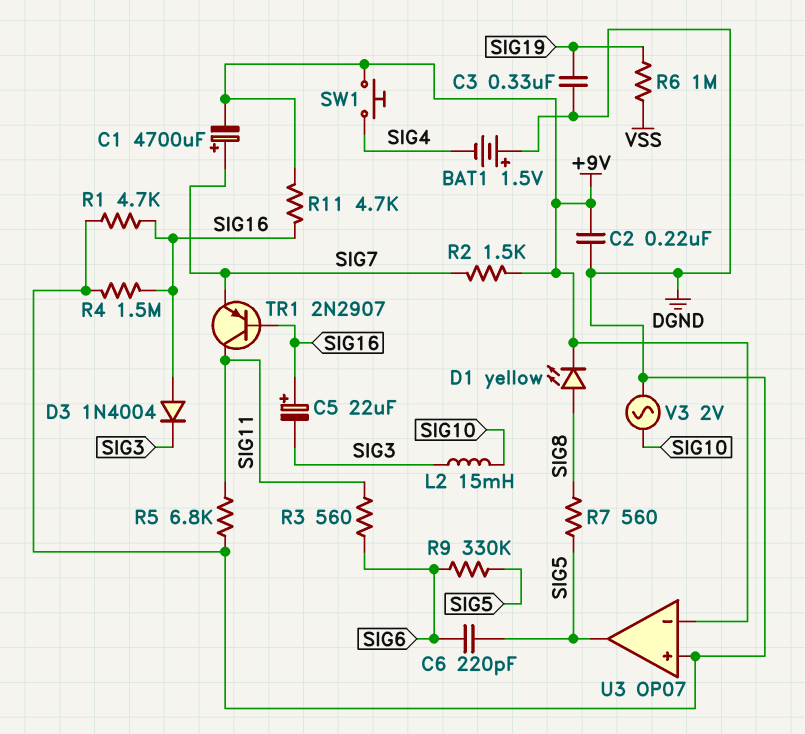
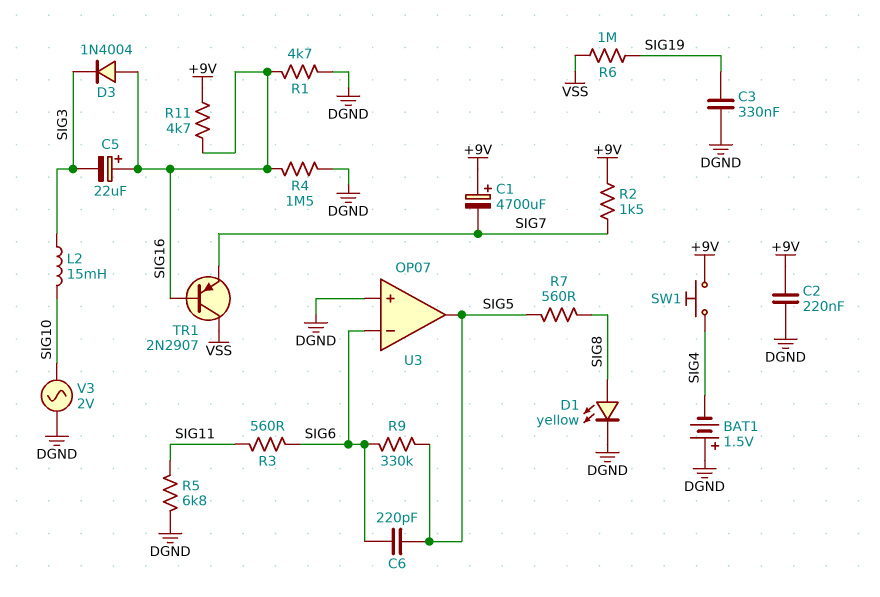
C1: 4700uF (plus SIG7, minus +9V) -> 4700uF (plus +9V, minus SIG7)
D1: LED yellow (A SIG8, K +9V) -> LED yellow (A SIG8, K DGND)
TR1: PNP 2N2907 (B SIG16, C SIG11, E SIG7) -> PNP 2N2907 (B SIG16, C VSS, E SIG7)
U3 pin in-: +9V -> SIG6

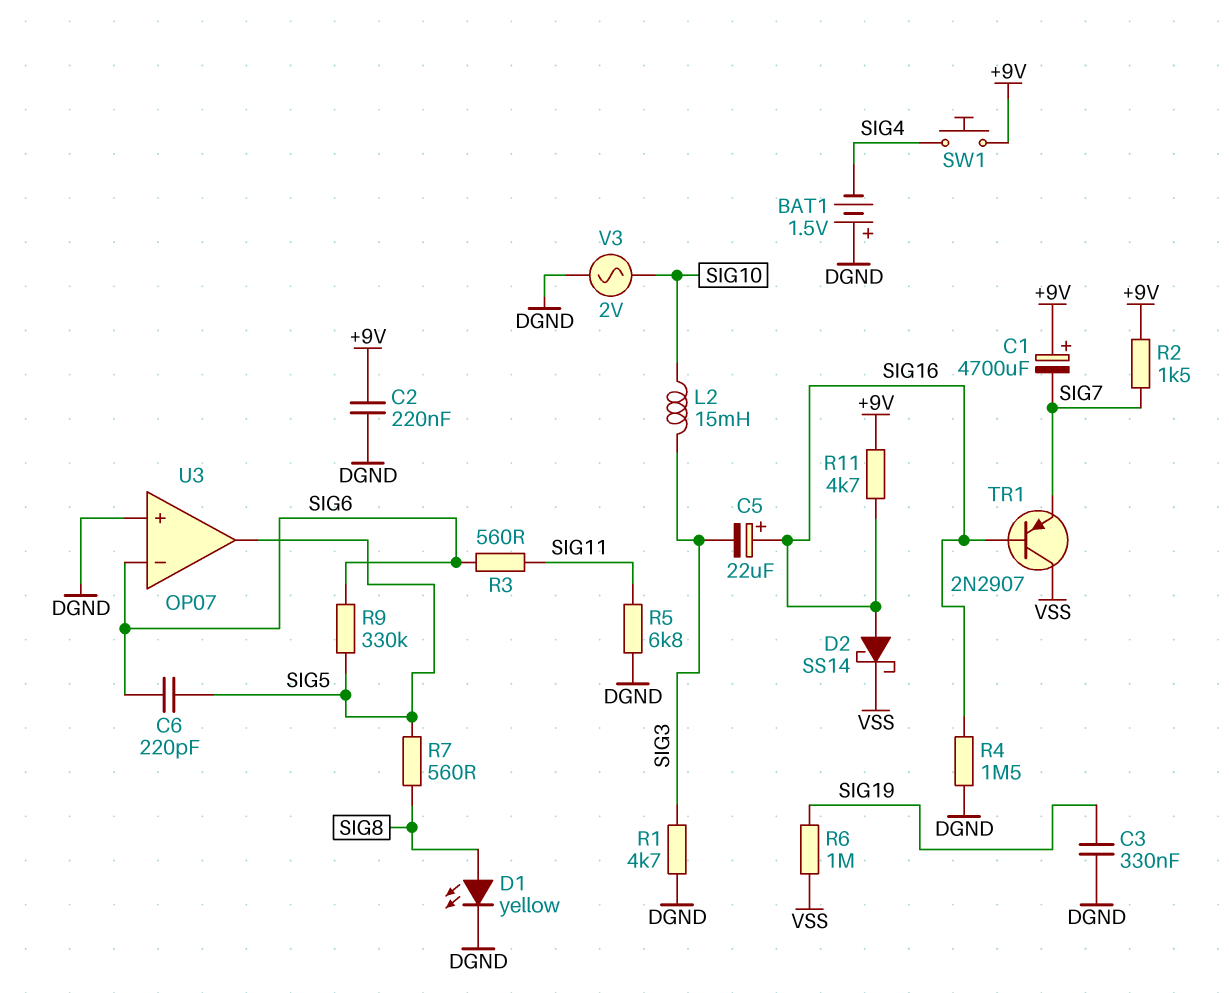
D2: none -> schottky SS14 (A SIG16, K VSS)
D3: diode 1N4004 (A SIG16, K SIG3) -> none
R1: 4.7k (DGND, SIG16) -> 4.7k (DGND, SIG3)

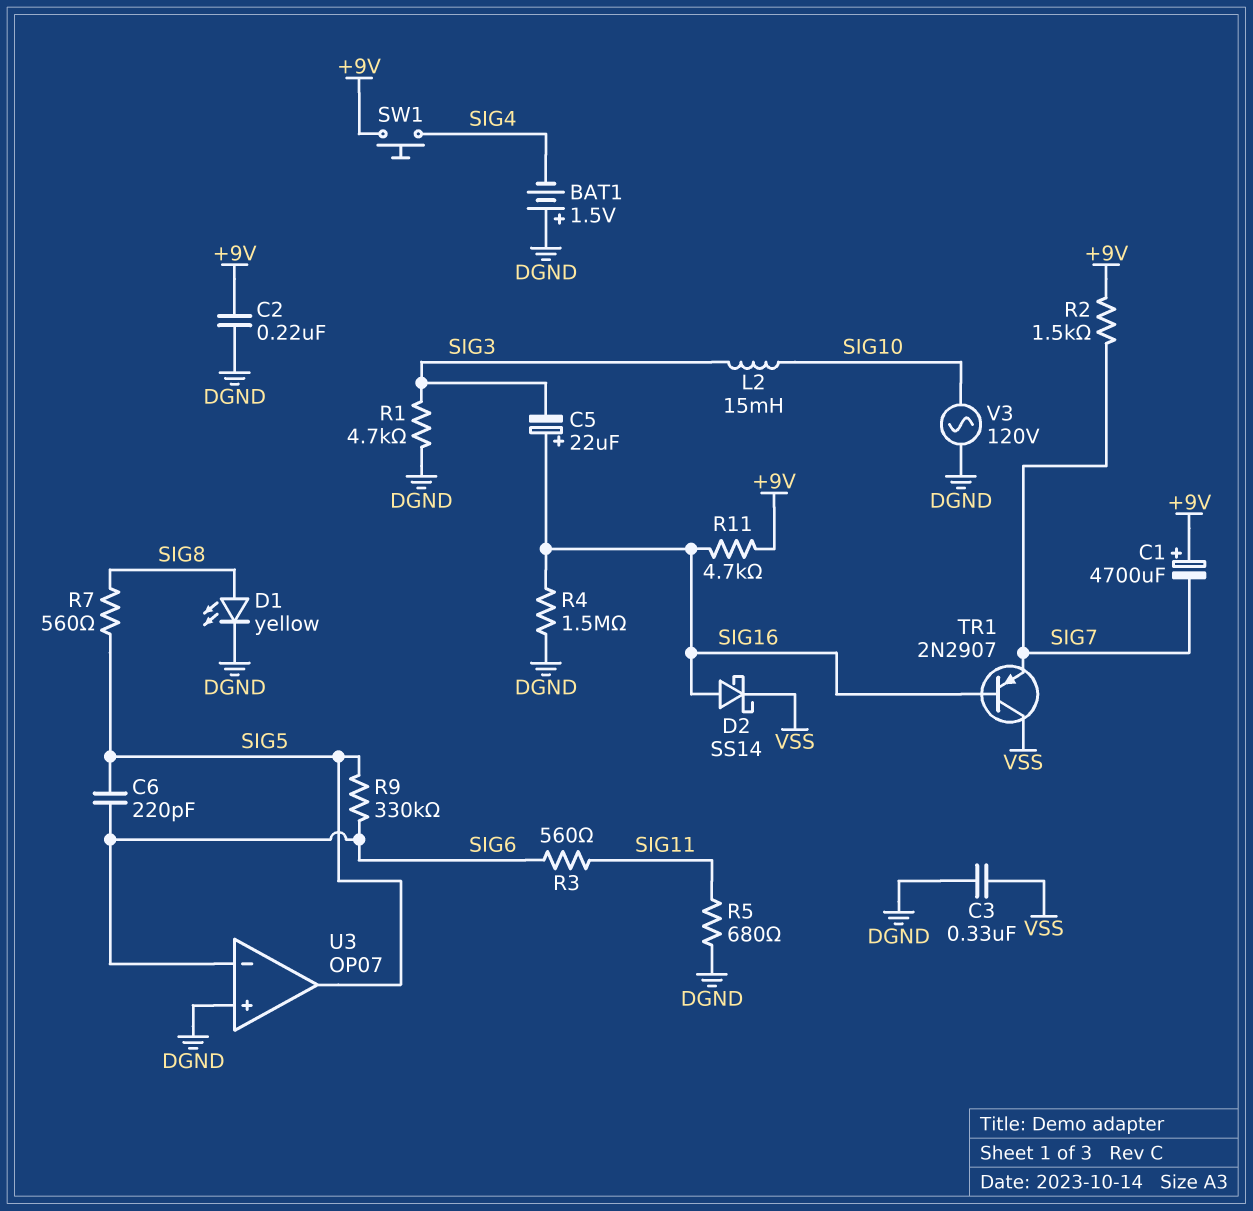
C3: 330nF (DGND, SIG19) -> 330nF (DGND, VSS)
R5: 6.8k (DGND, SIG11) -> 680 (DGND, SIG11)
R6: 1M (SIG19, VSS) -> none
V3: AC 2V (DGND, SIG10) -> AC 120V (DGND, SIG10)

